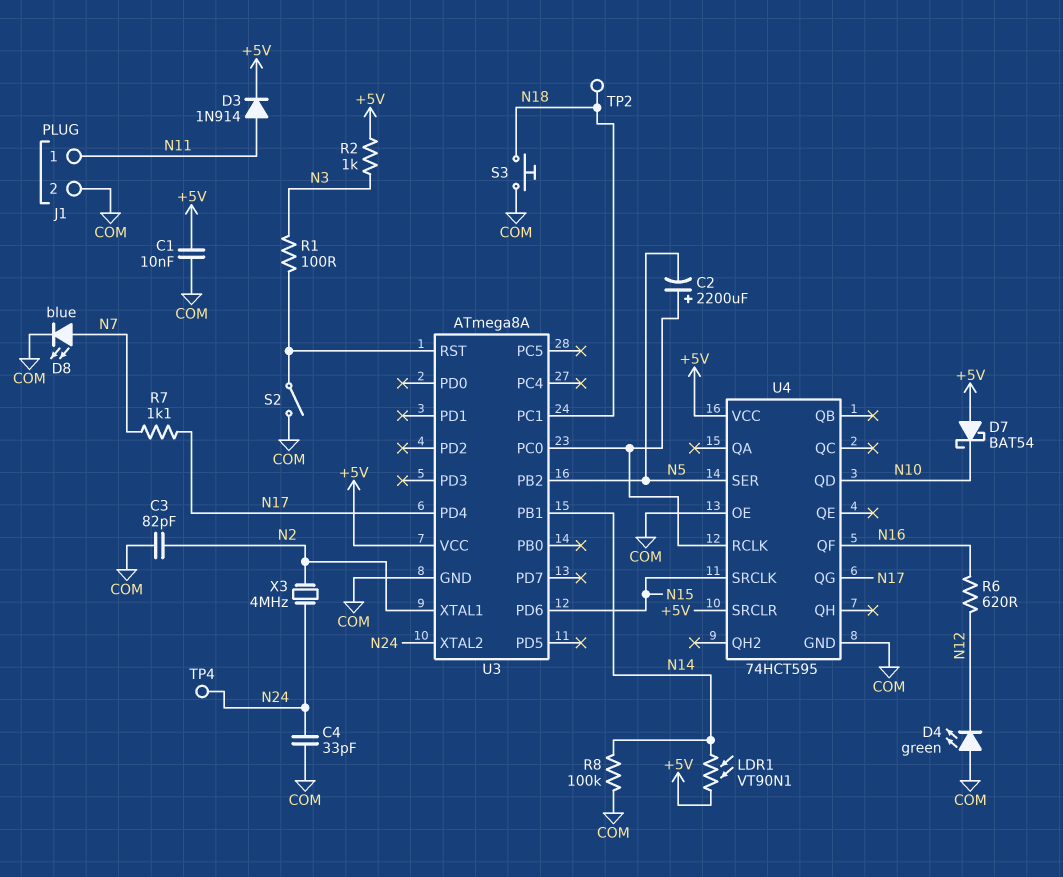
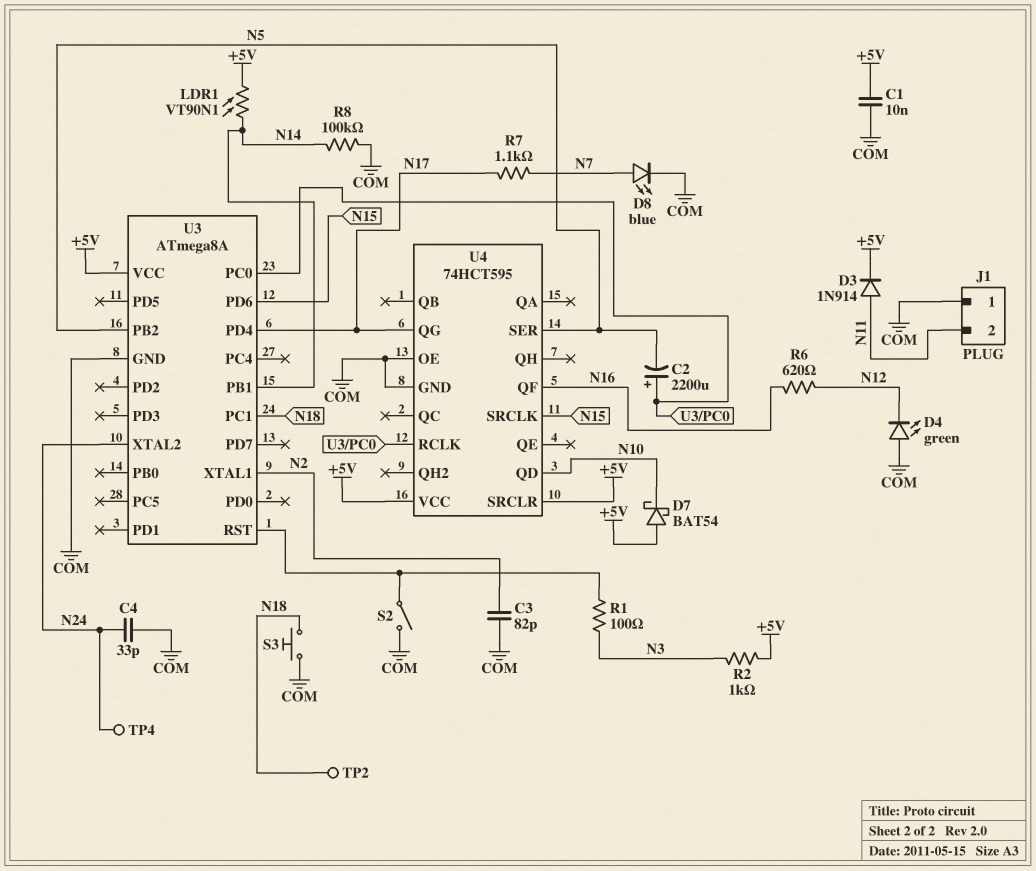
J1 pin 1: N11 -> COM
J1 pin 2: COM -> N11
X3: 4MHz (N2, N24) -> none

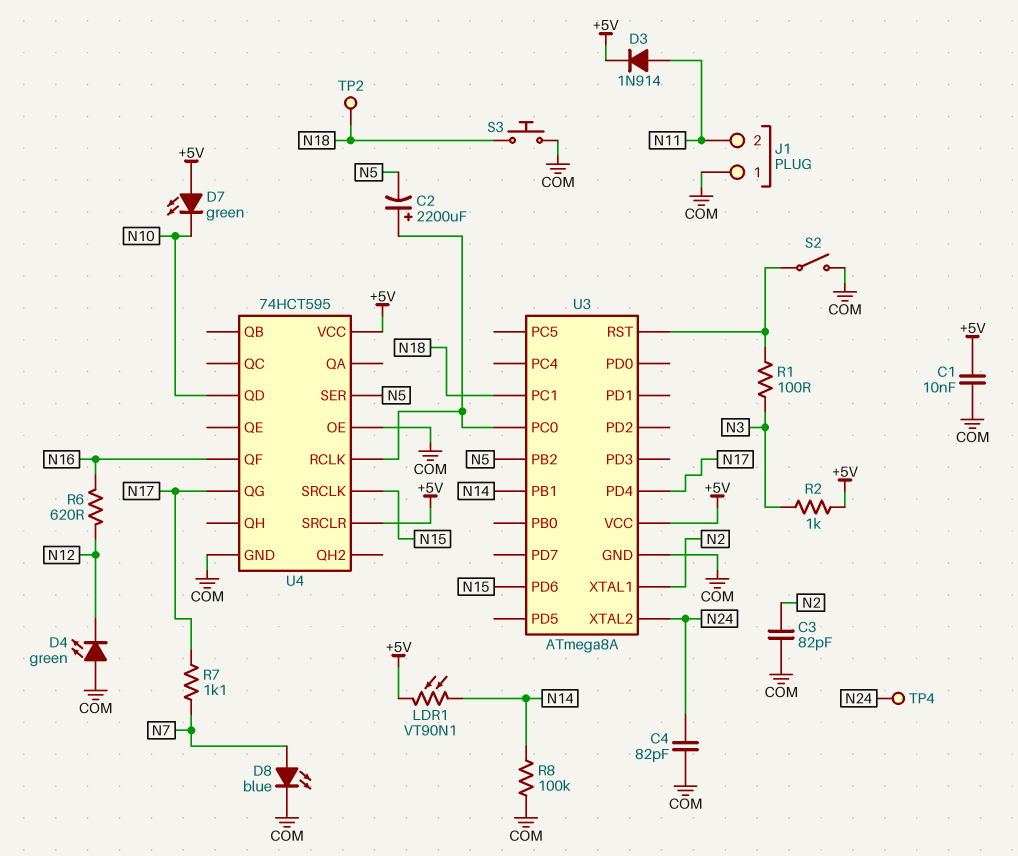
C4: 33pF (COM, N24) -> 82pF (COM, N24)
D7: schottky BAT54 (A +5V, K N10) -> LED green (A +5V, K N10)

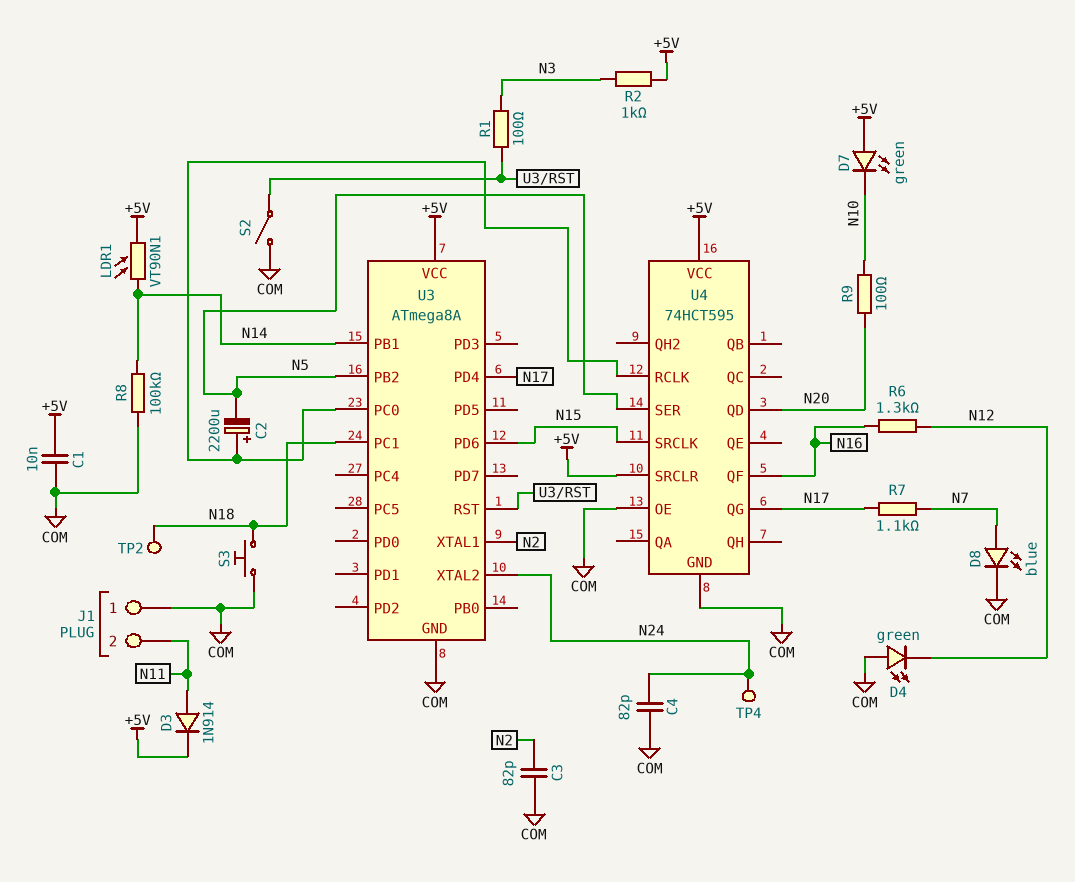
R6: 620 (N12, N16) -> 1.3k (N12, N16)
R9: none -> 100 (N10, N20)
U4 pin QD: N10 -> N20

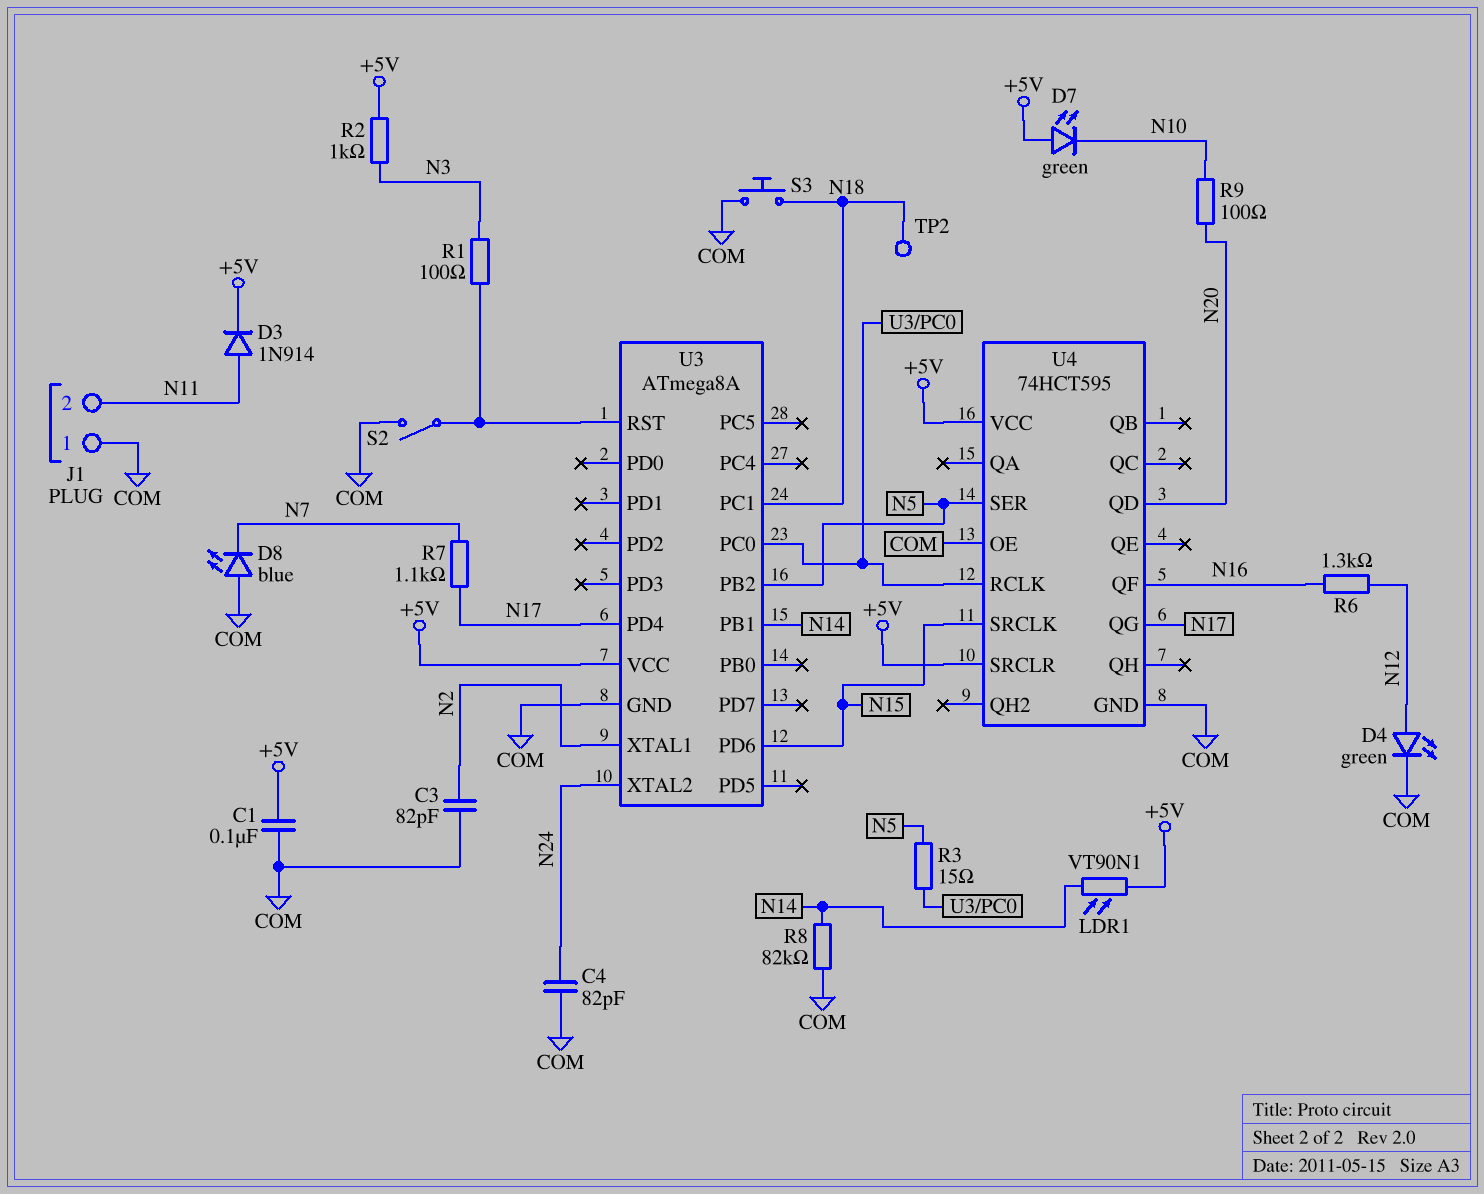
C1: 10nF (+5V, COM) -> 100nF (+5V, COM)
C2: 2200uF (plus U3/PC0, minus N5) -> none
D4: LED green (A COM, K N12) -> LED green (A N12, K COM)
D8: LED blue (A N7, K COM) -> LED blue (A COM, K N7)
R3: none -> 15 (N5, U3/PC0)
R8: 100k (COM, N14) -> 82k (COM, N14)
TP4: test point (N24) -> none

